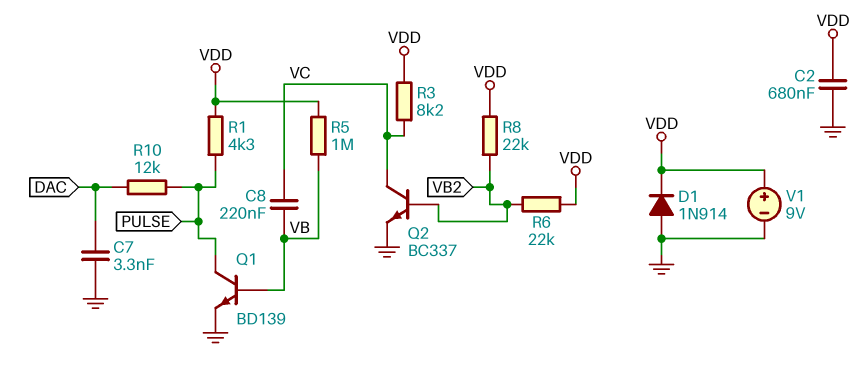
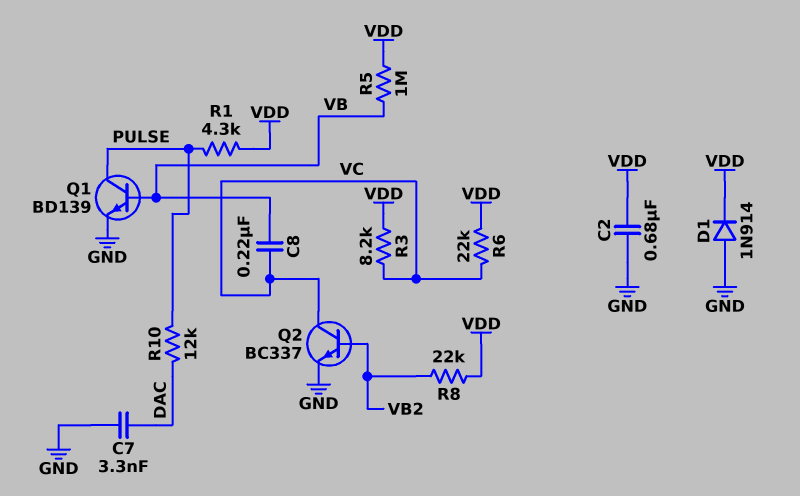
R6: 22k (VB2, VDD) -> 22k (VC, VDD)
V1: 9V (plus VDD, minus GND) -> none

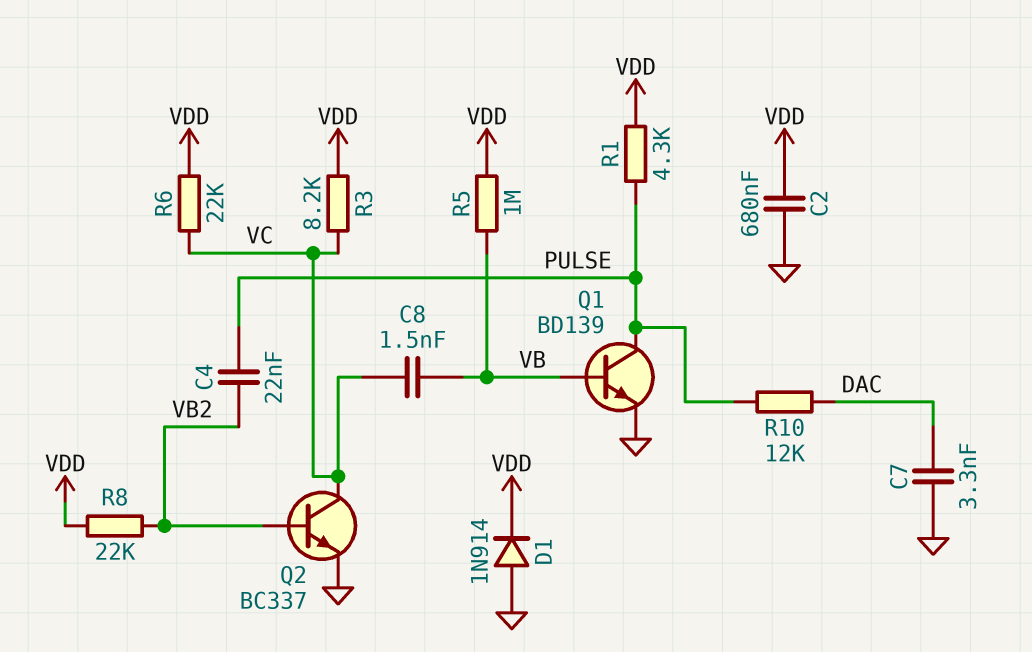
C4: none -> 22nF (PULSE, VB2)
C8: 220nF (VB, VC) -> 1.5nF (VB, VC)

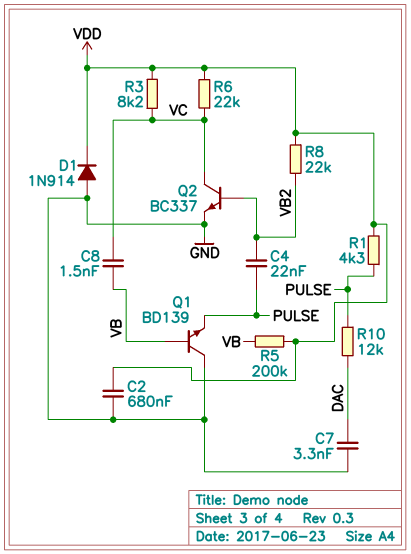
Q1: NPN BD139 (B VB, C PULSE, E GND) -> NPN BD139 (B VB, C GND, E PULSE)
R5: 1M (VB, VDD) -> 200k (VB, VDD)

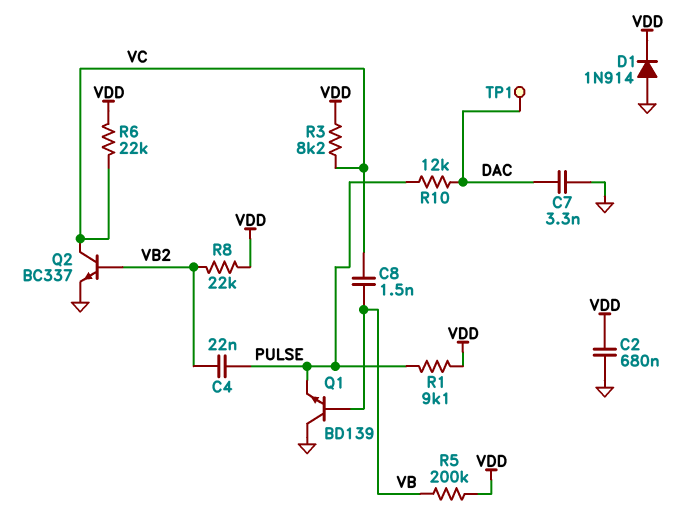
R1: 4.3k (PULSE, VDD) -> 9.1k (PULSE, VDD)
TP1: none -> test point (DAC)

